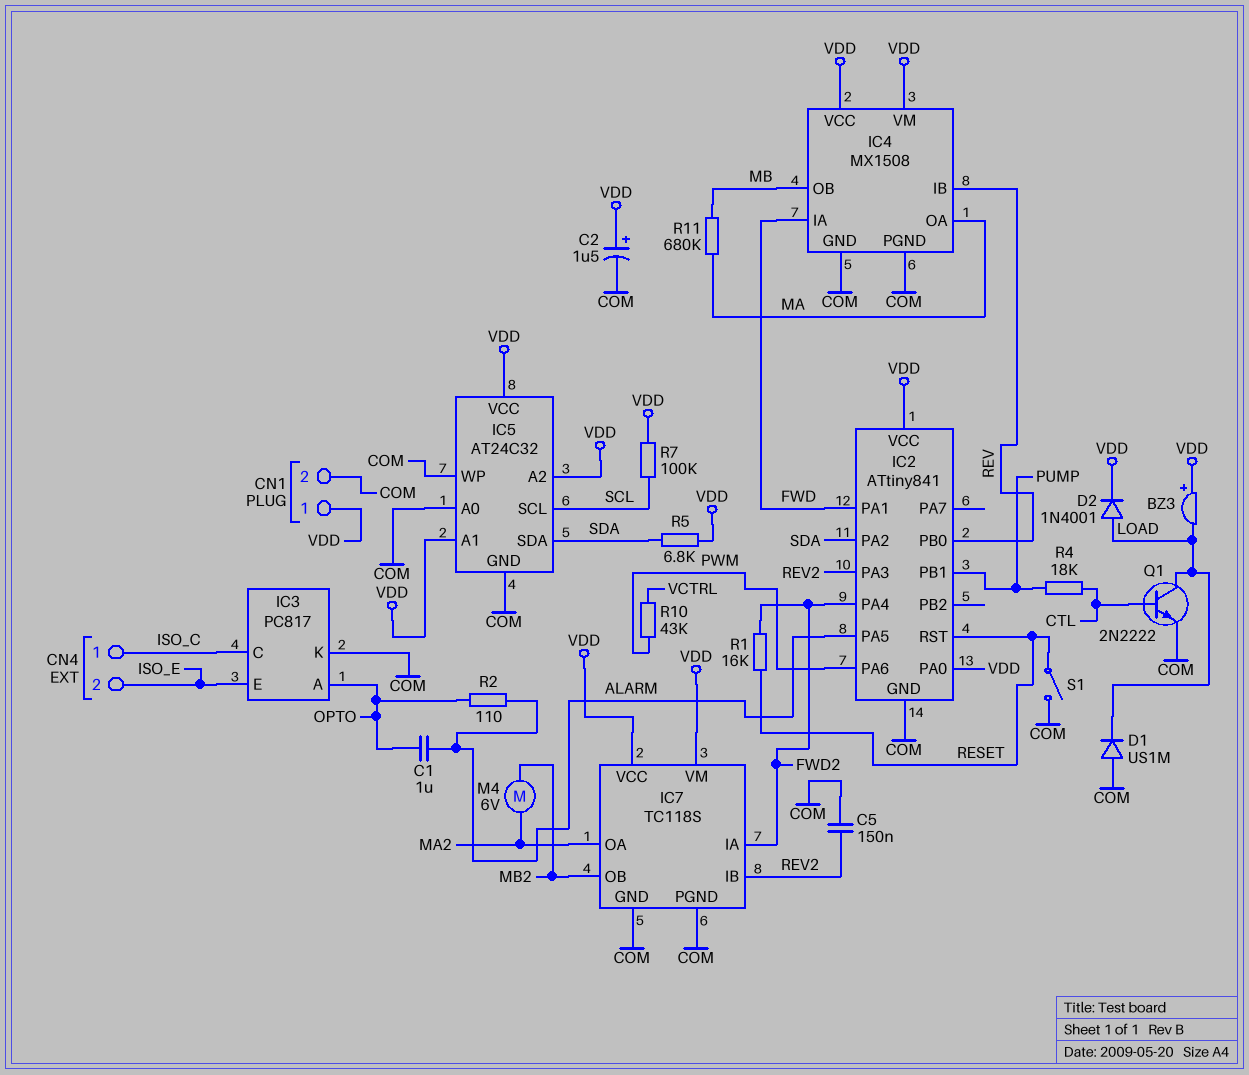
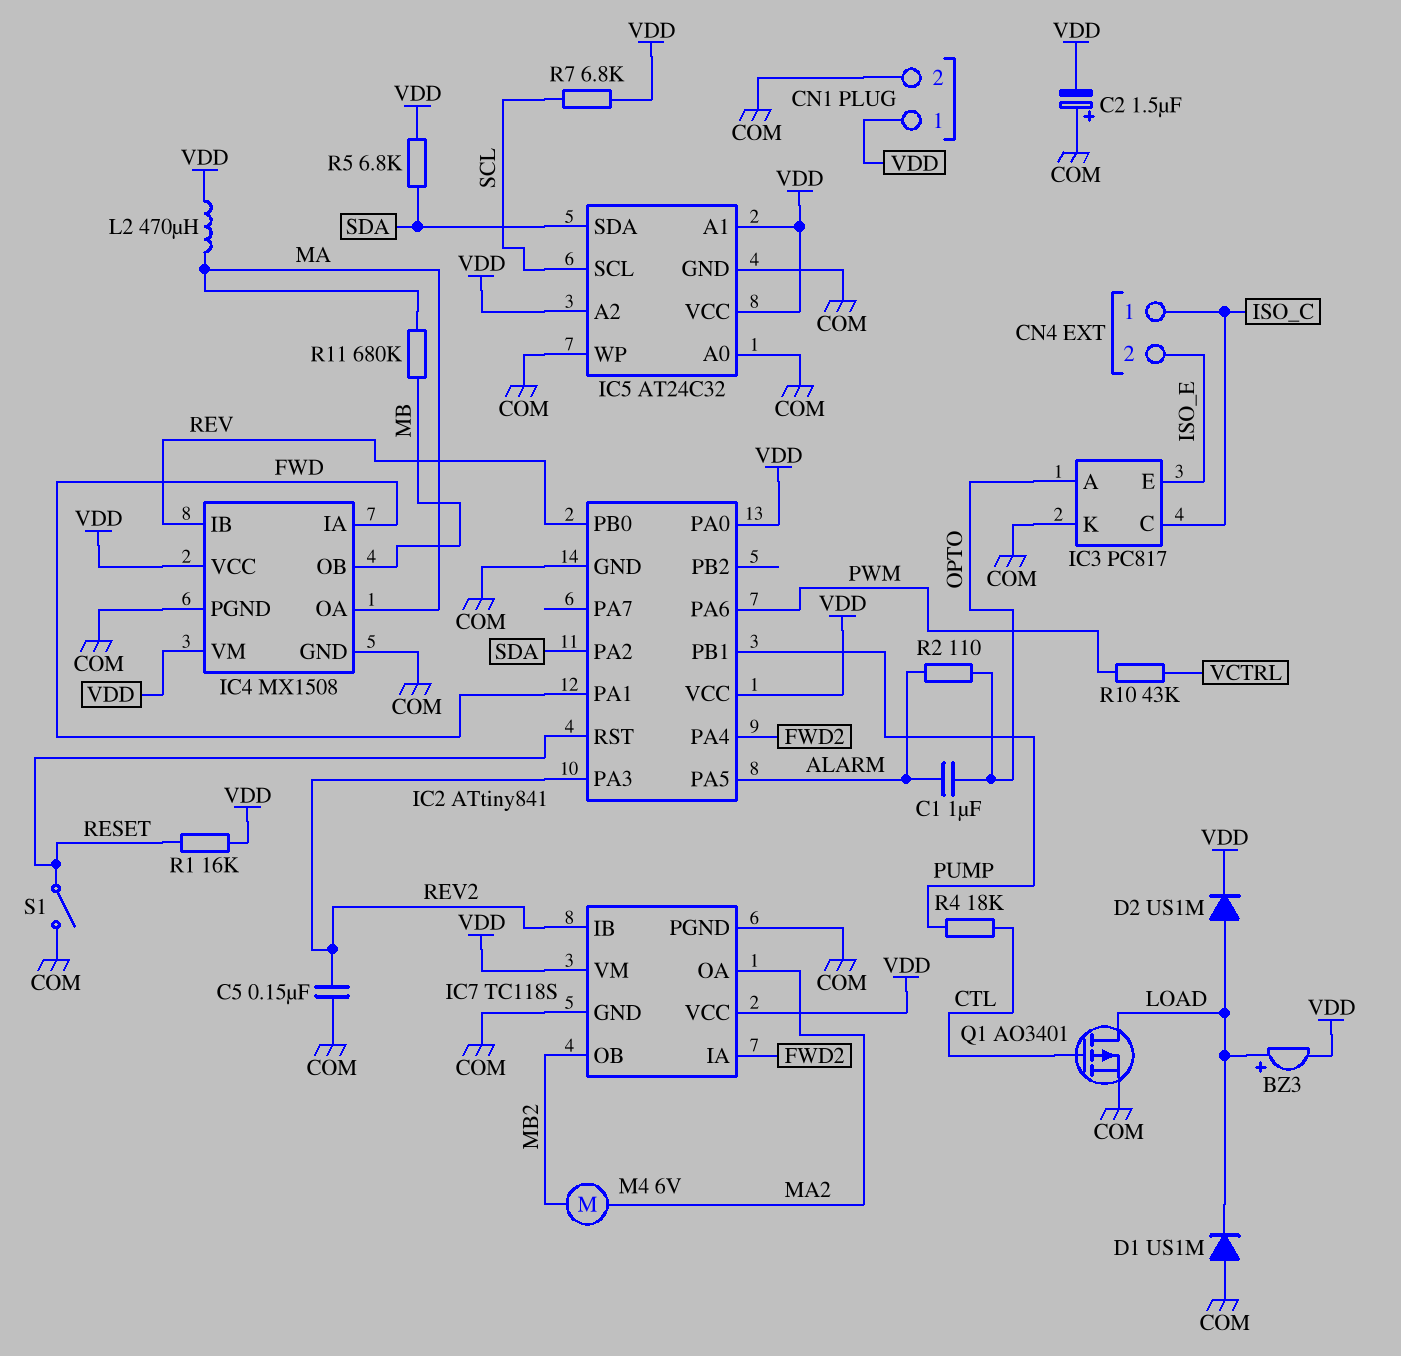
BZ3: buzzer (plus VDD, minus LOAD) -> buzzer (plus LOAD, minus VDD)
C2: 1.5uF (plus VDD, minus COM) -> 1.5uF (plus COM, minus VDD)
D2: diode 1N4001 (A LOAD, K VDD) -> diode US1M (A LOAD, K VDD)
L2: none -> 470uH (MA, VDD)
Q1: NPN 2N2222 (B CTL, C LOAD, E COM) -> PMOS AO3401 (G CTL, D LOAD, S COM)
R1: 16k (FWD2, RESET) -> 16k (RESET, VDD)
R7: 100k (SCL, VDD) -> 6.8k (SCL, VDD)

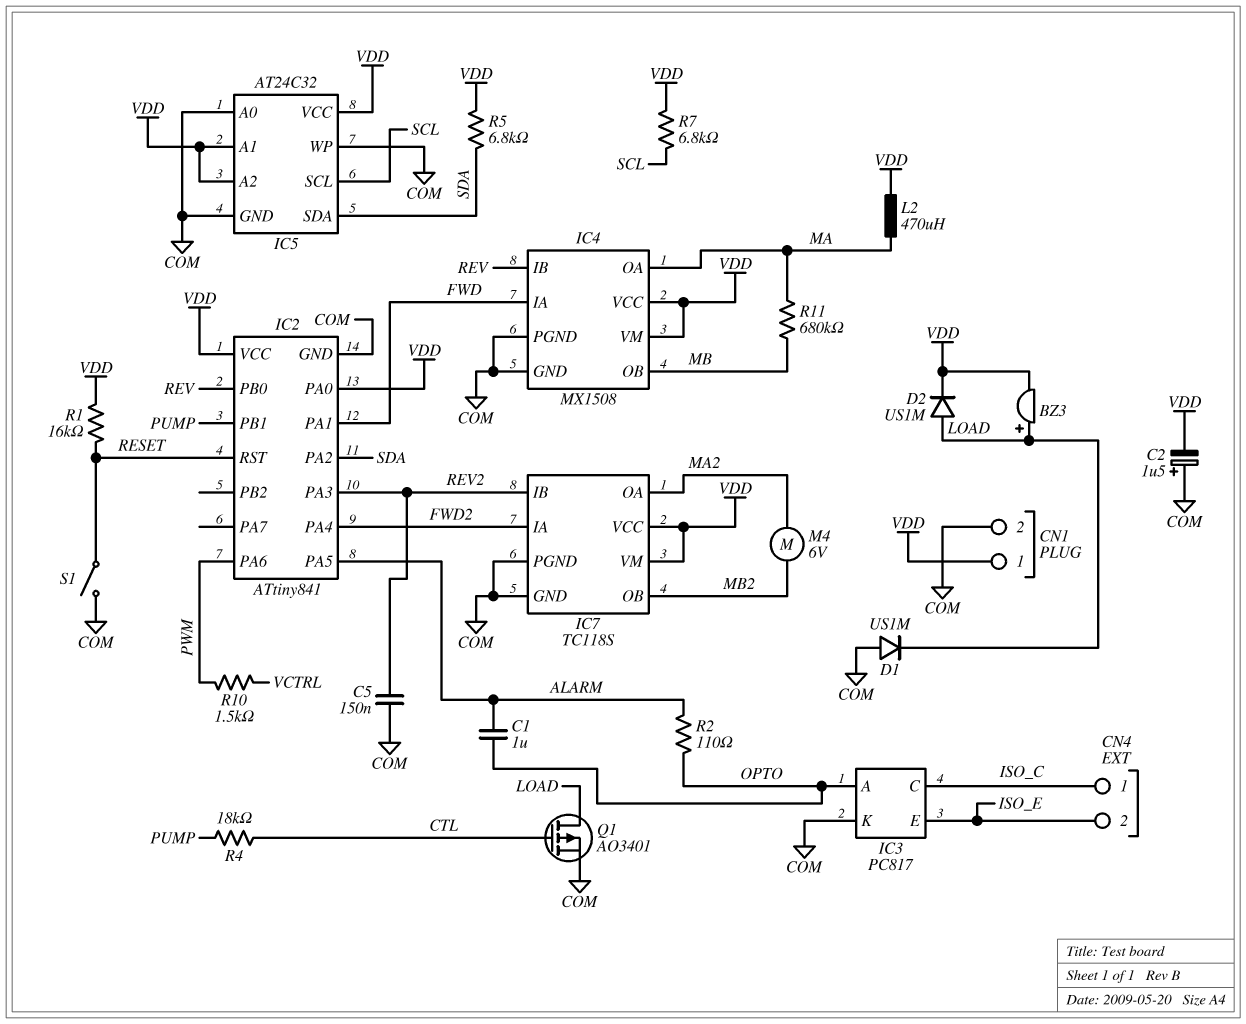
R10: 43k (PWM, VCTRL) -> 1.5k (PWM, VCTRL)

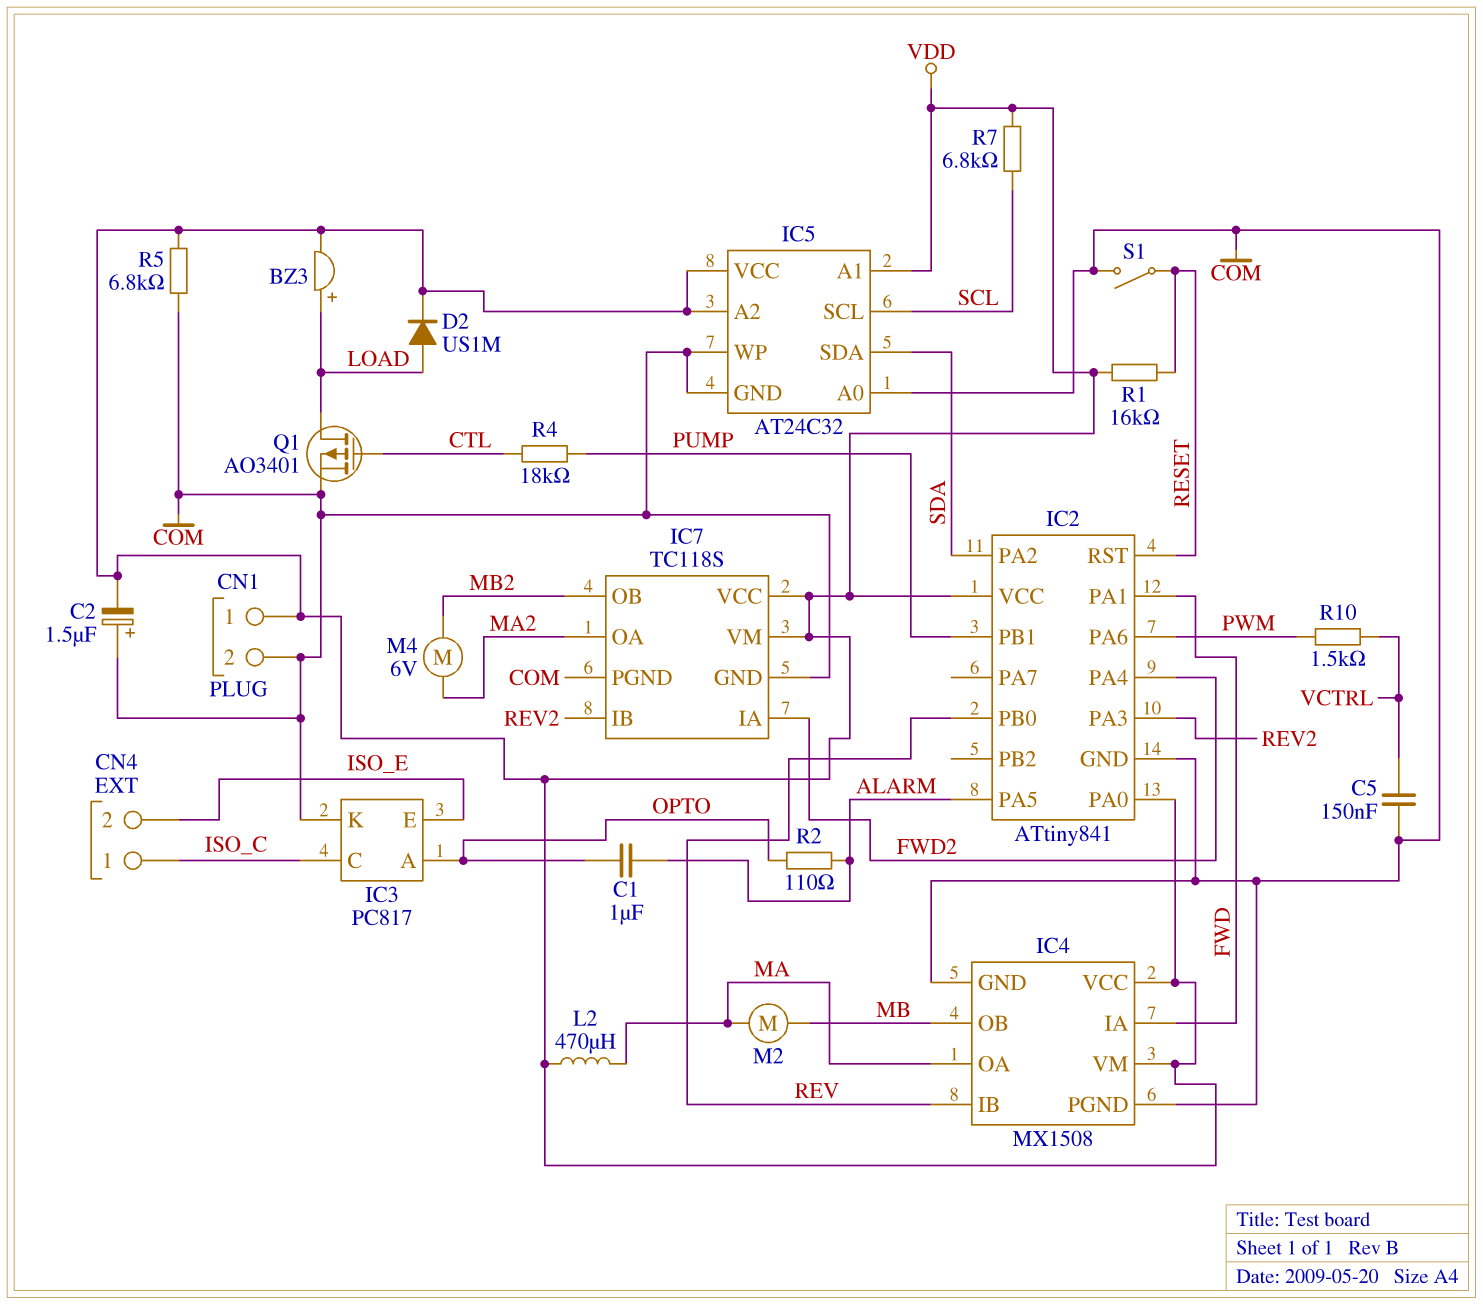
C5: 150nF (COM, REV2) -> 150nF (COM, VCTRL)
D1: diode US1M (A COM, K LOAD) -> none
M2: none -> motor (MA, MB)
R5: 6.8k (SDA, VDD) -> 6.8k (COM, VDD)
R11: 680k (MA, MB) -> none

